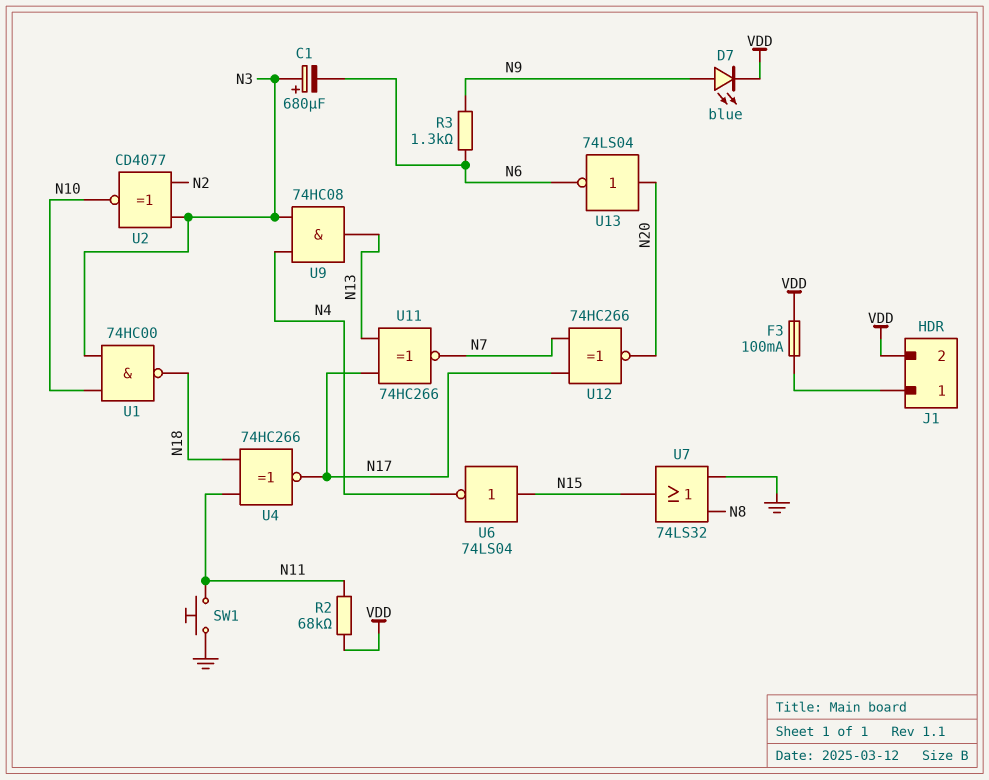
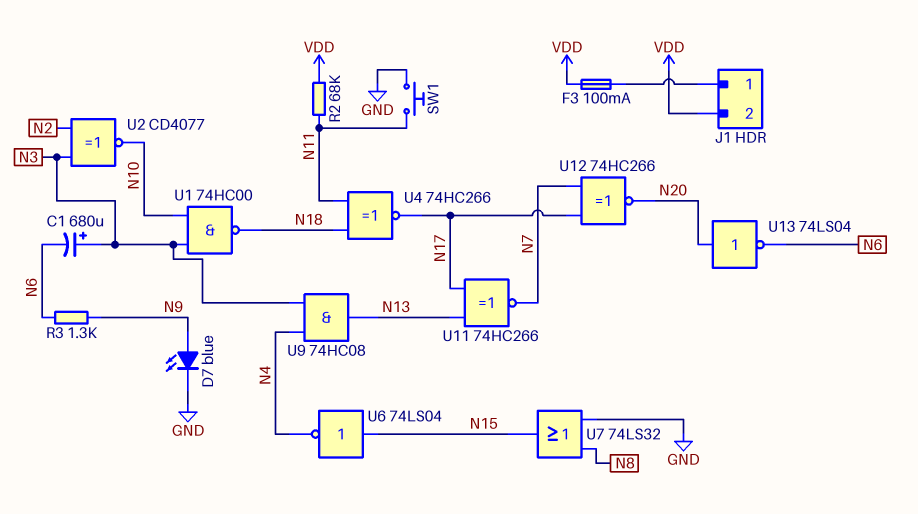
D7: LED blue (A N9, K VDD) -> LED blue (A N9, K GND)

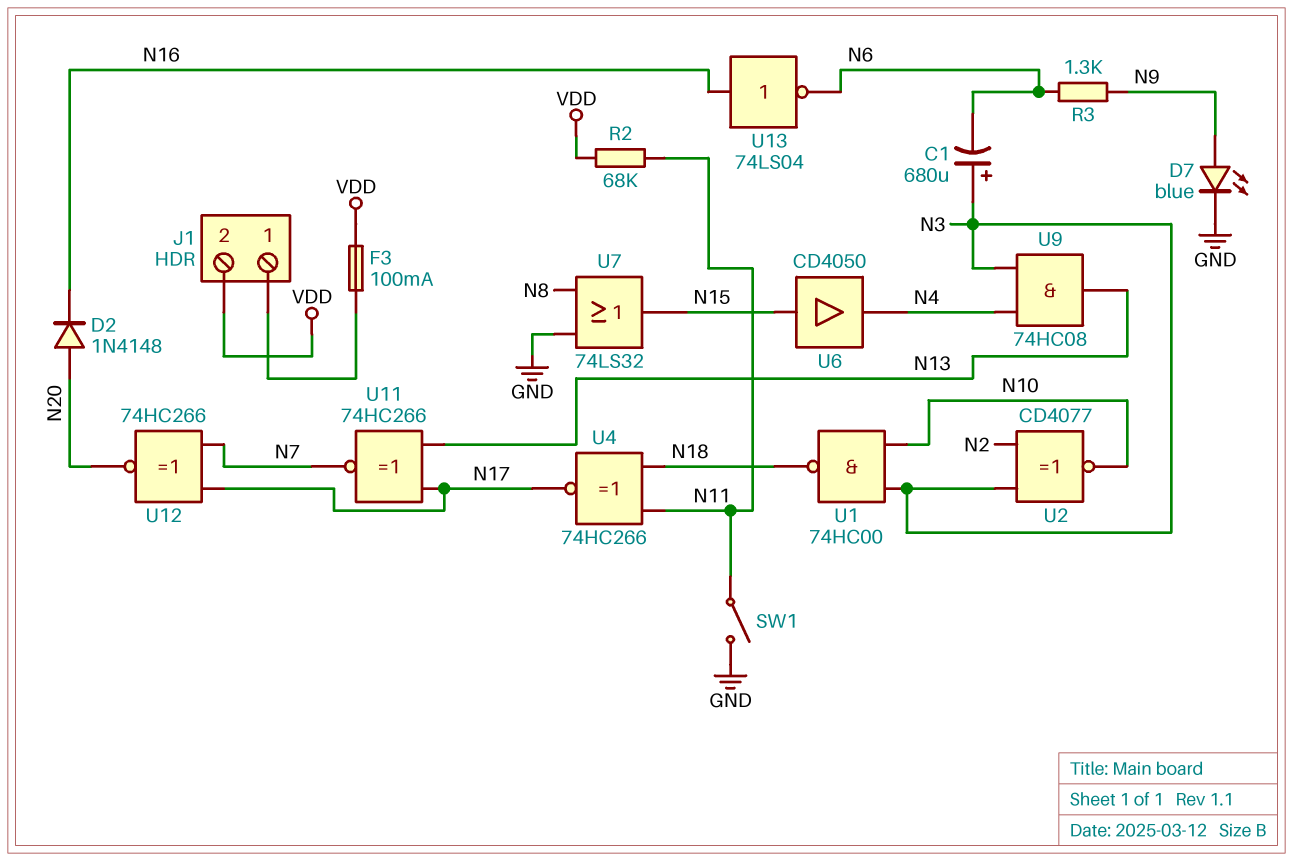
D2: none -> diode 1N4148 (A N20, K N16)
SW1: button (GND, N11) -> switch (GND, N11)
U6: NOT 74LS04 (in N15, out N4) -> buffer CD4050 (in N15, out N4)
U13: NOT 74LS04 (in N20, out N6) -> NOT 74LS04 (in N16, out N6)

